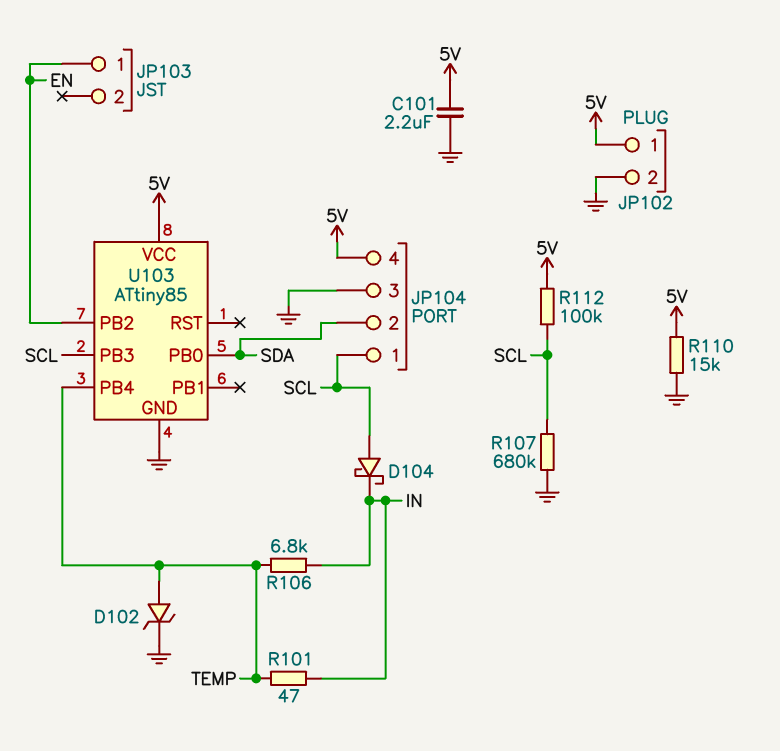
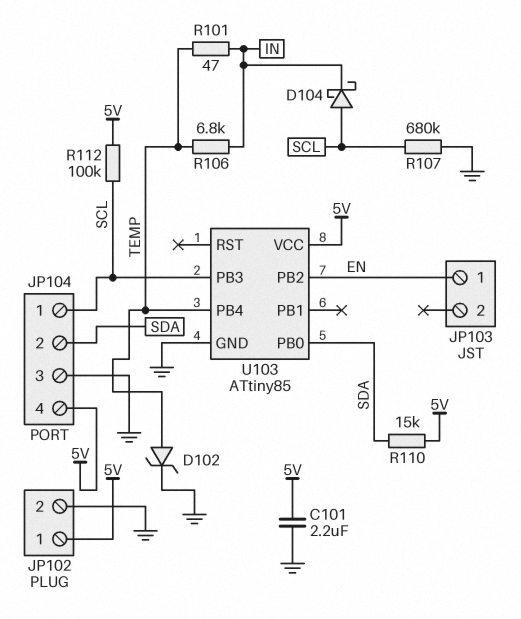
R110: 15k (5V, GND) -> 15k (5V, SDA)

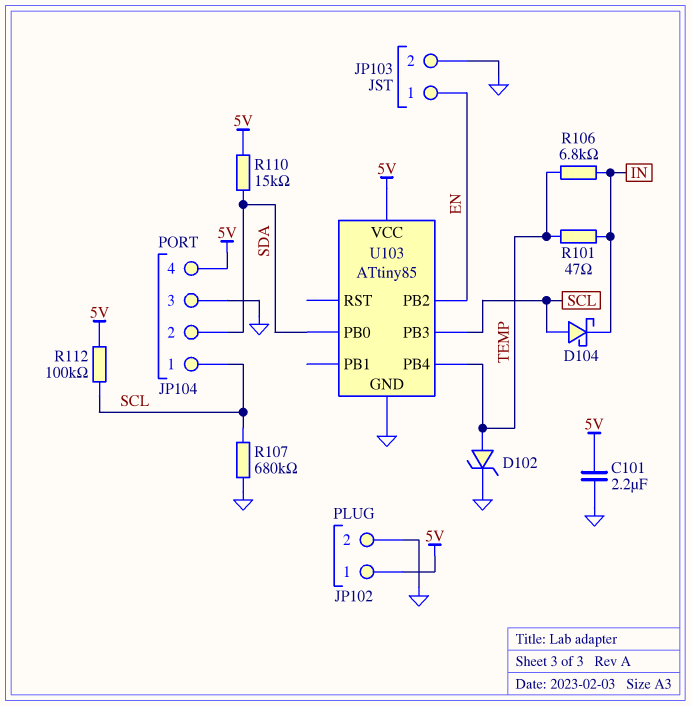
JP103 pin 2: none -> GND

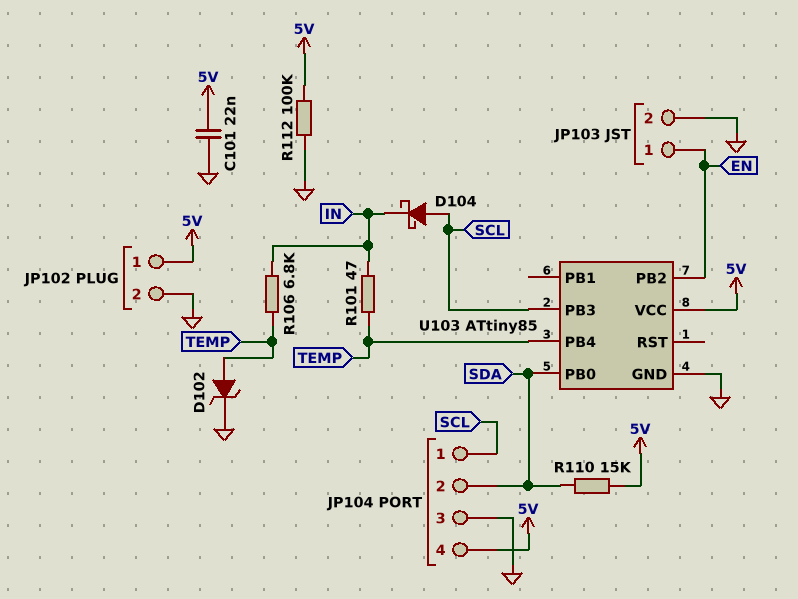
C101: 2.2uF (5V, GND) -> 22nF (5V, GND)
R107: 680k (GND, SCL) -> none
R112: 100k (5V, SCL) -> 100k (5V, GND)

